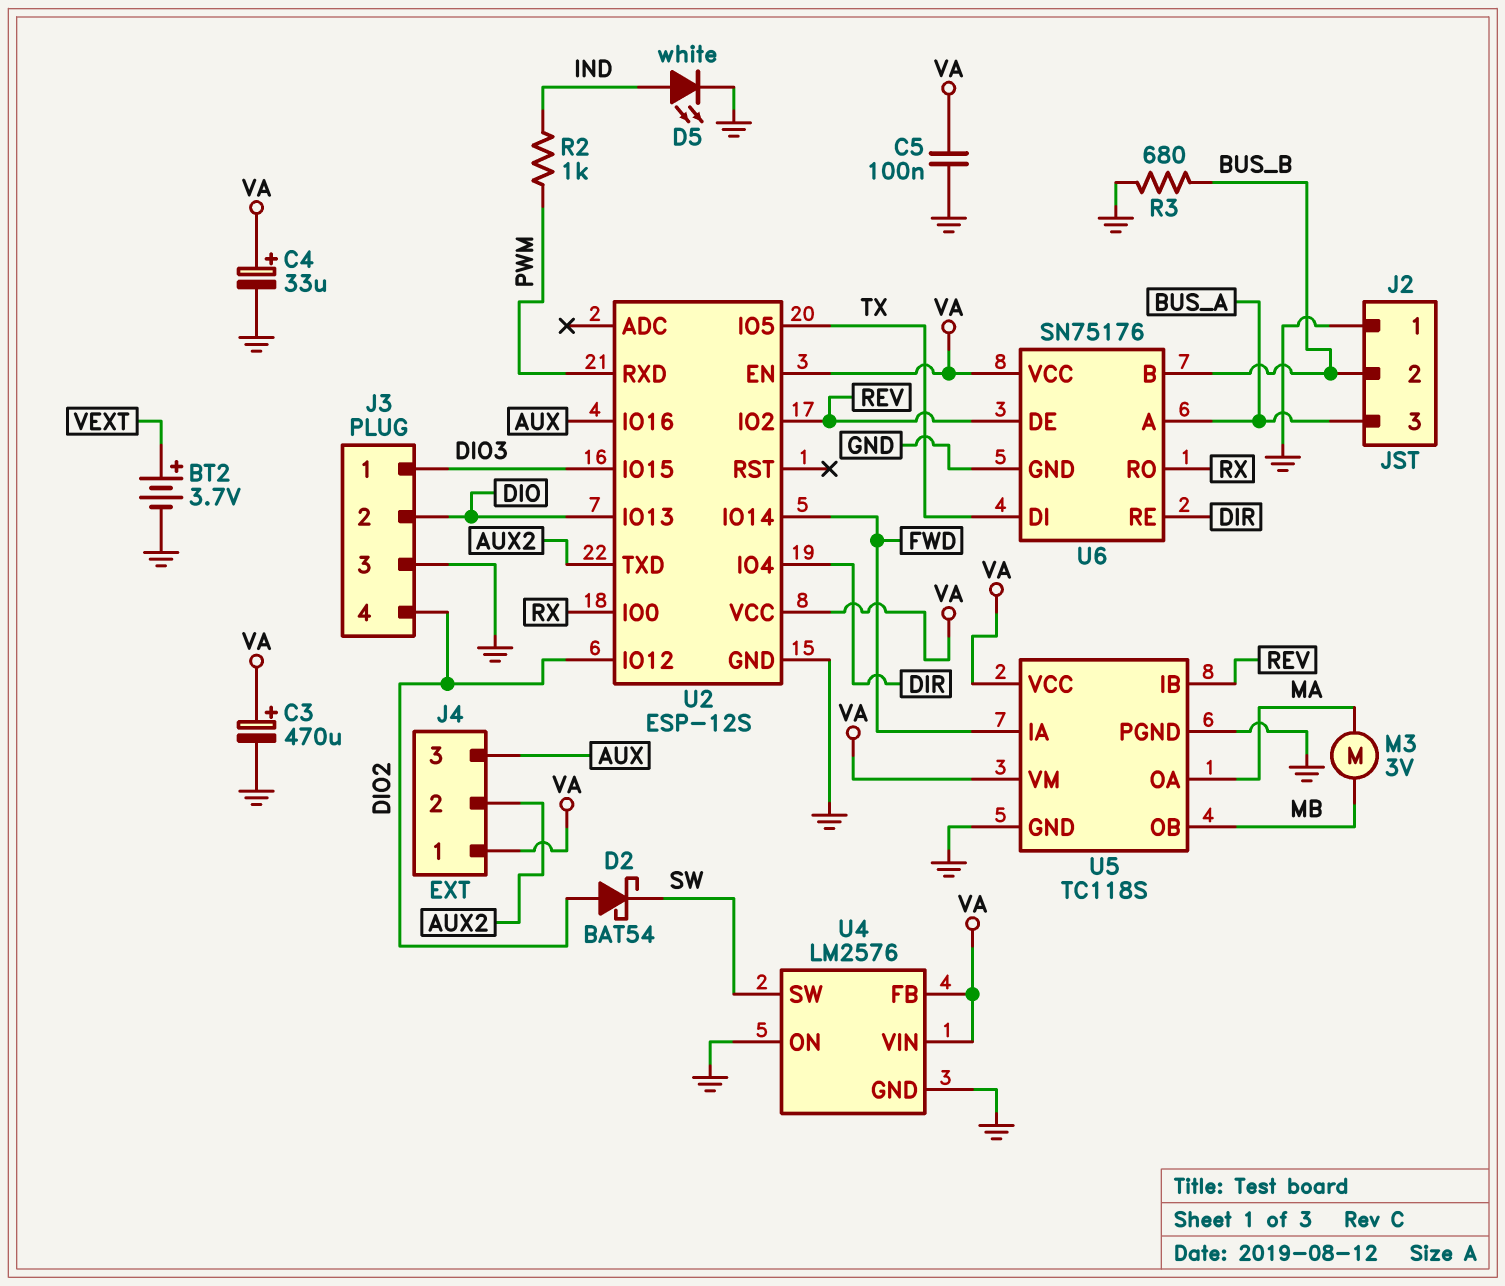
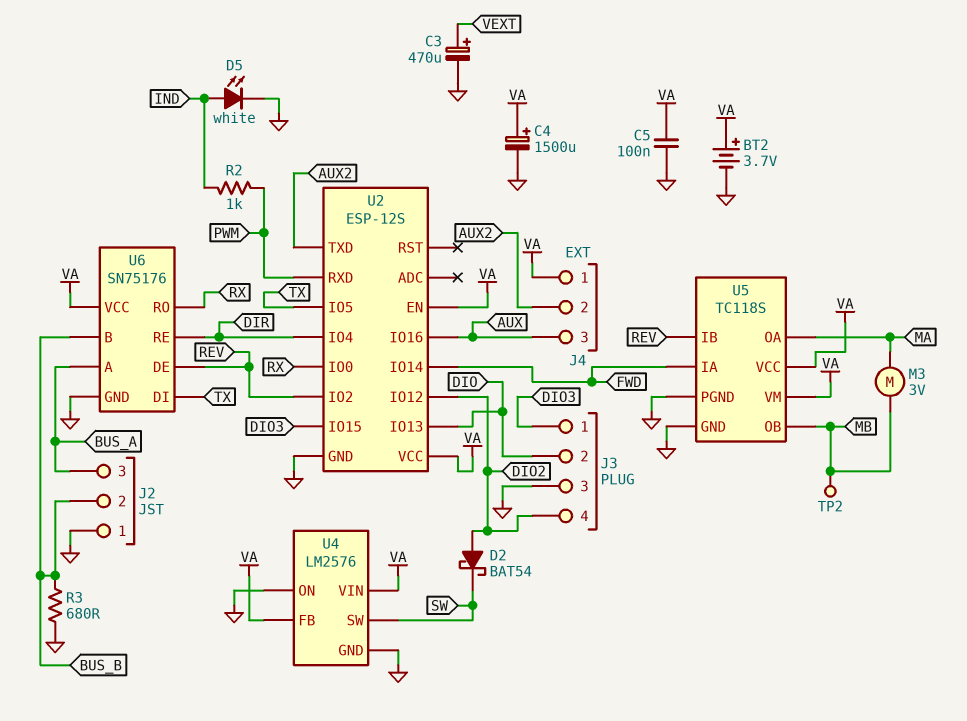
BT2: 3.7V (plus VEXT, minus GND) -> 3.7V (plus VA, minus GND)
C3: 470uF (plus VA, minus GND) -> 470uF (plus VEXT, minus GND)
C4: 33uF (plus VA, minus GND) -> 1500uF (plus VA, minus GND)
TP2: none -> test point (MB)

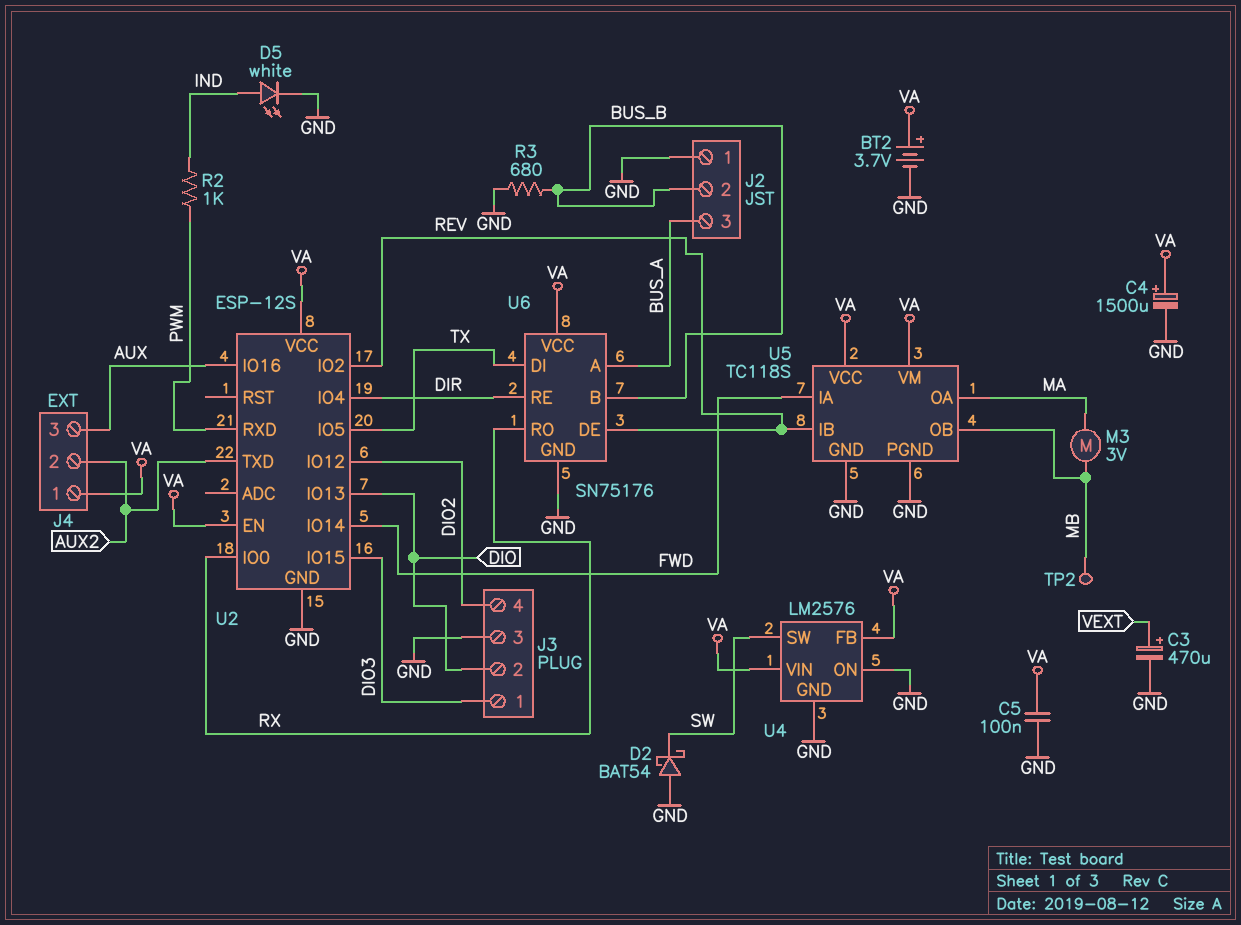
D2: schottky BAT54 (A DIO2, K SW) -> schottky BAT54 (A GND, K SW)

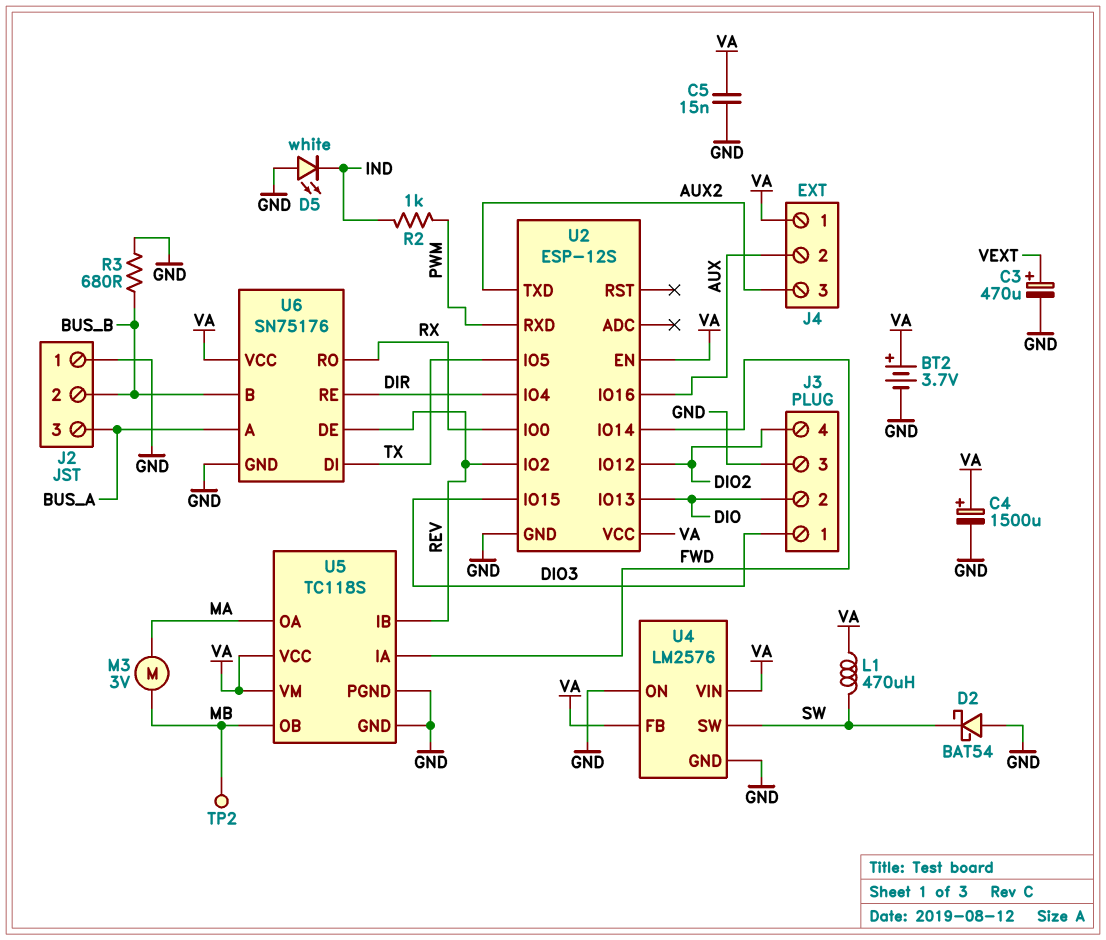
C5: 100nF (GND, VA) -> 15nF (GND, VA)
D5: LED white (A IND, K GND) -> LED white (A GND, K IND)
J4 pin 2: AUX2 -> AUX
J4 pin 3: AUX -> AUX2
L1: none -> 470uH (SW, VA)

